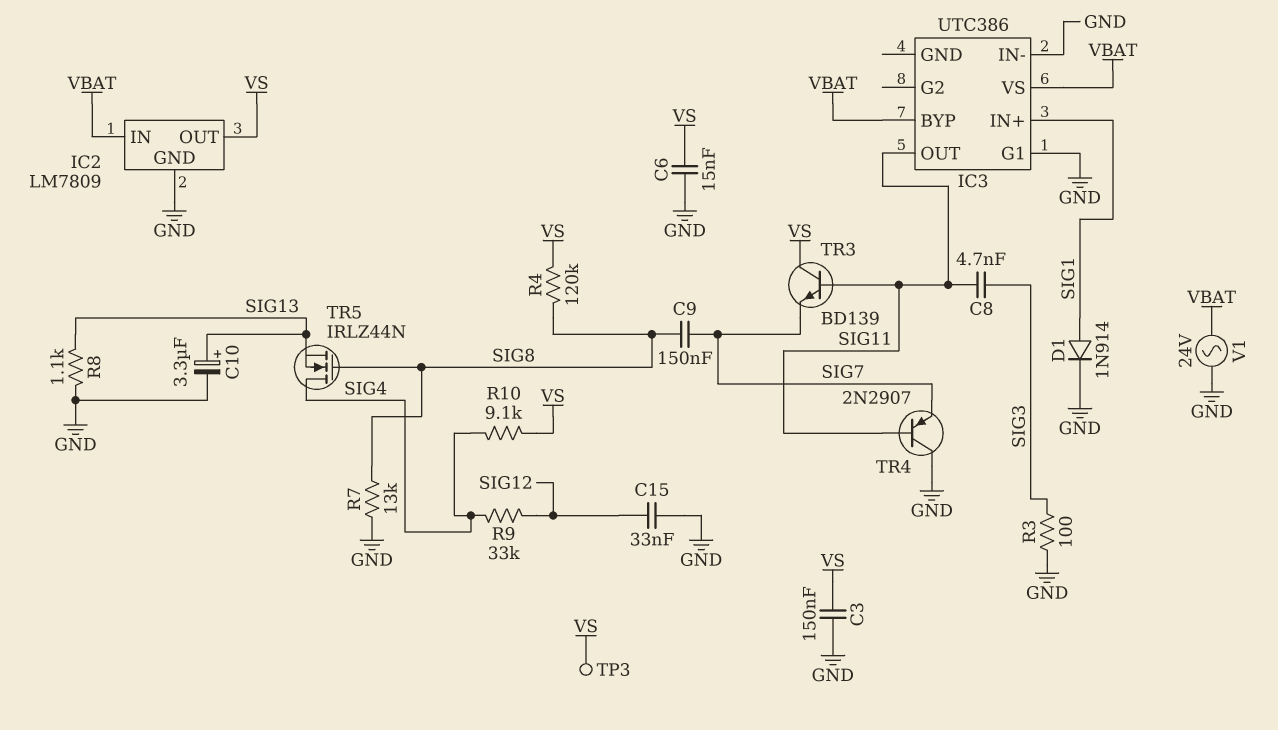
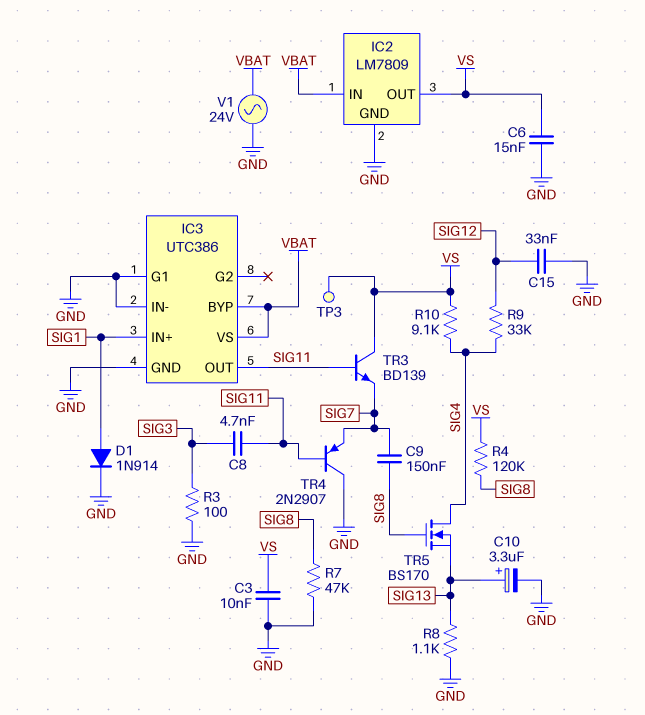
C3: 150nF (GND, VS) -> 10nF (GND, VS)
IC3 pin GND: none -> GND
R7: 13k (GND, SIG8) -> 47k (GND, SIG8)
TR5: NMOS IRLZ44N (G SIG8, D SIG4, S SIG13) -> NMOS BS170 (G SIG8, D SIG4, S SIG13)

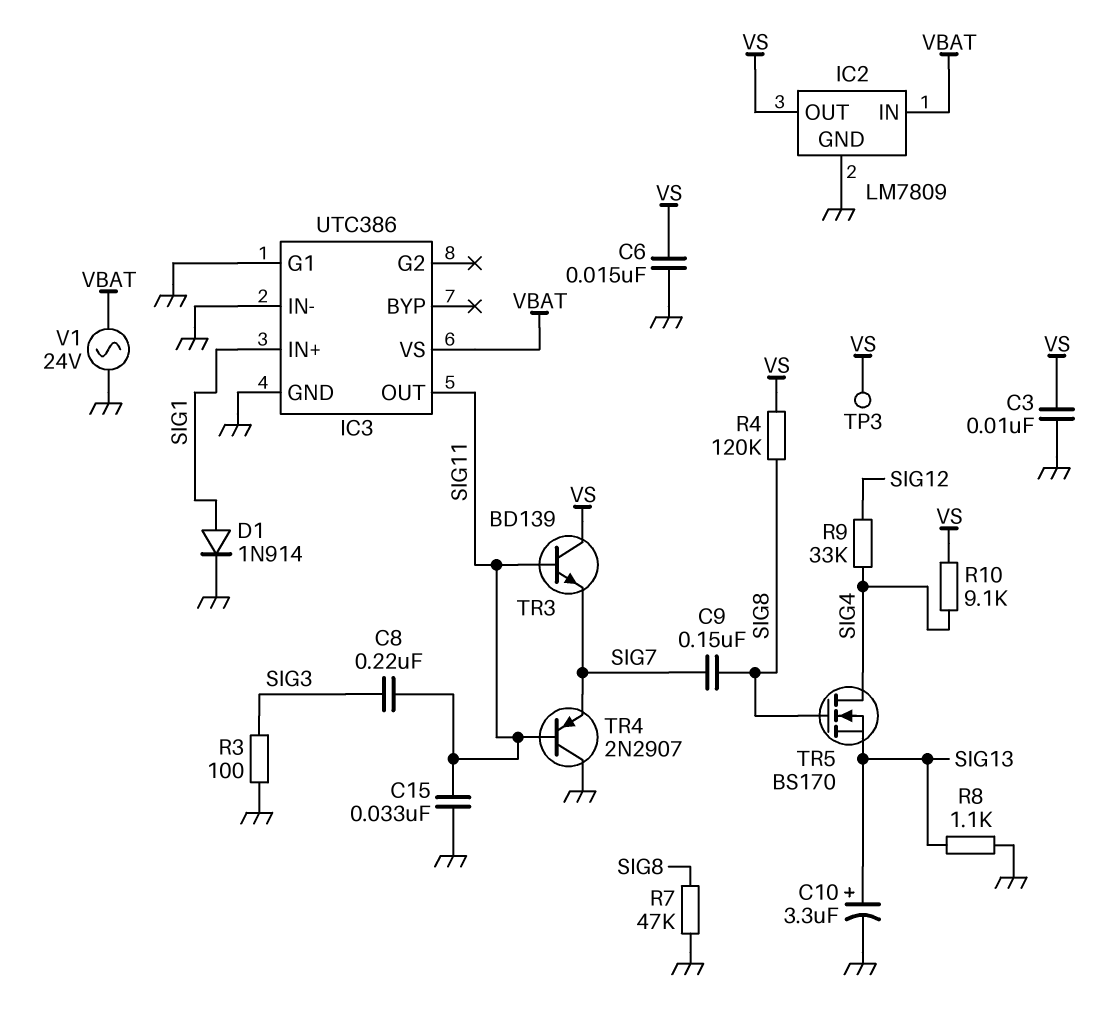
C8: 4.7nF (SIG3, SIG11) -> 220nF (SIG3, SIG11)
C15: 33nF (GND, SIG12) -> 33nF (GND, SIG11)
IC3 pin BYP: VBAT -> none

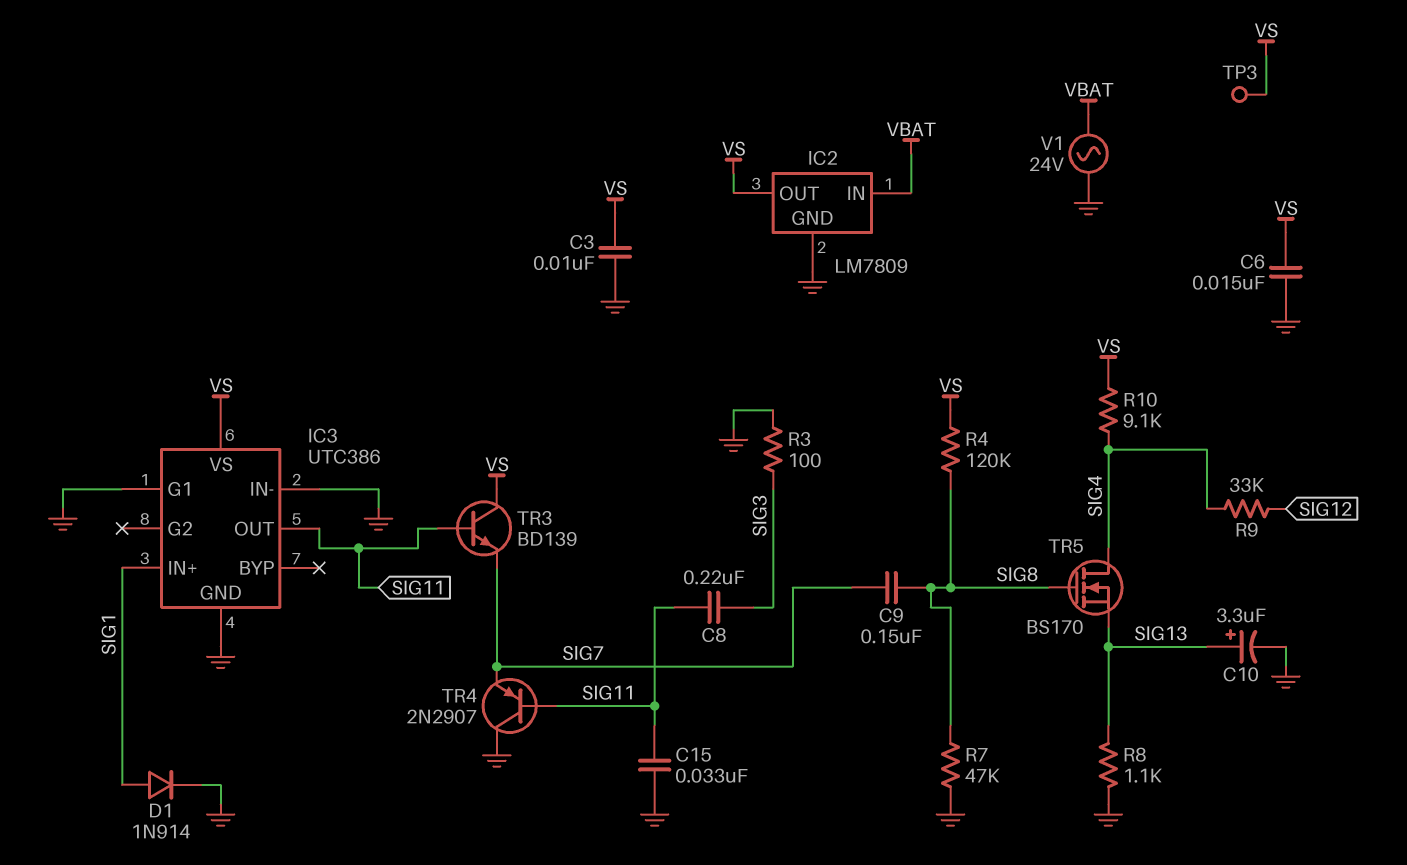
IC3 pin VS: VBAT -> VS

